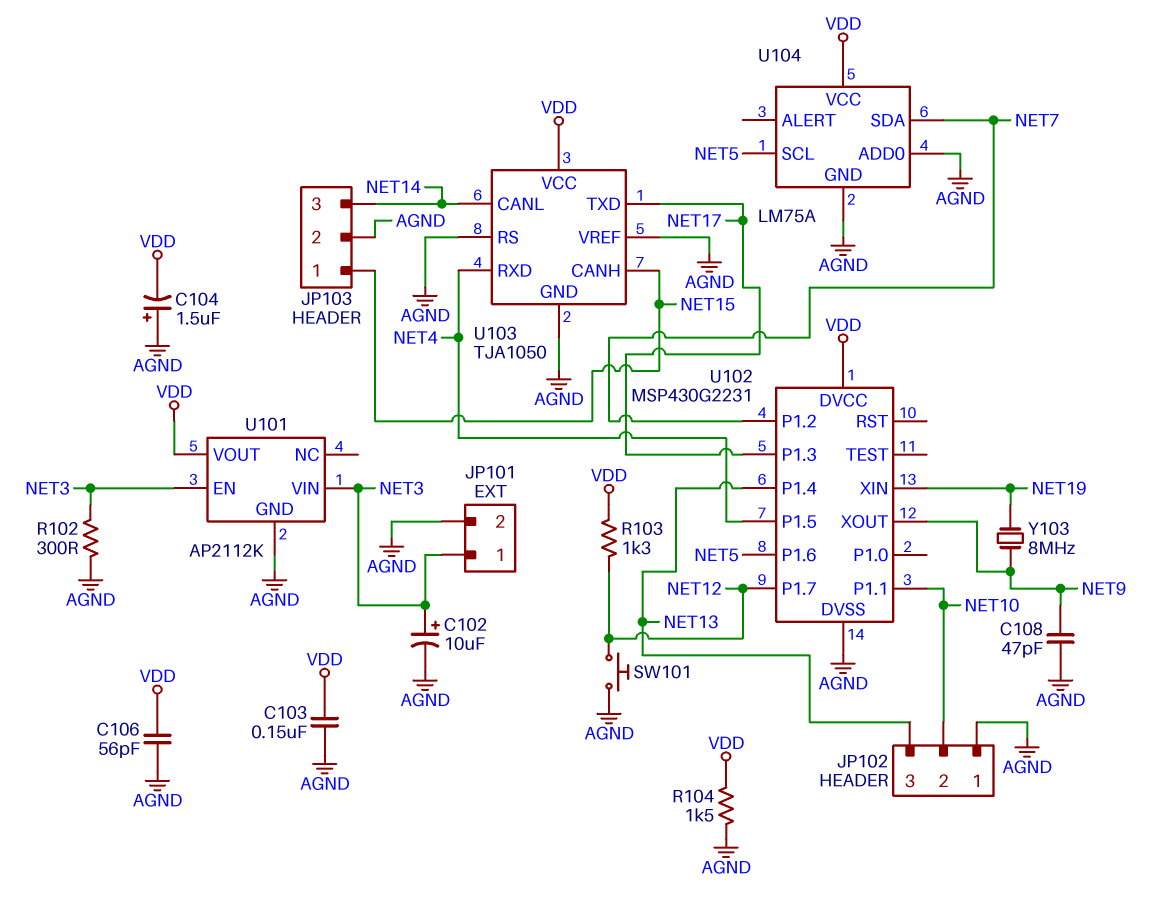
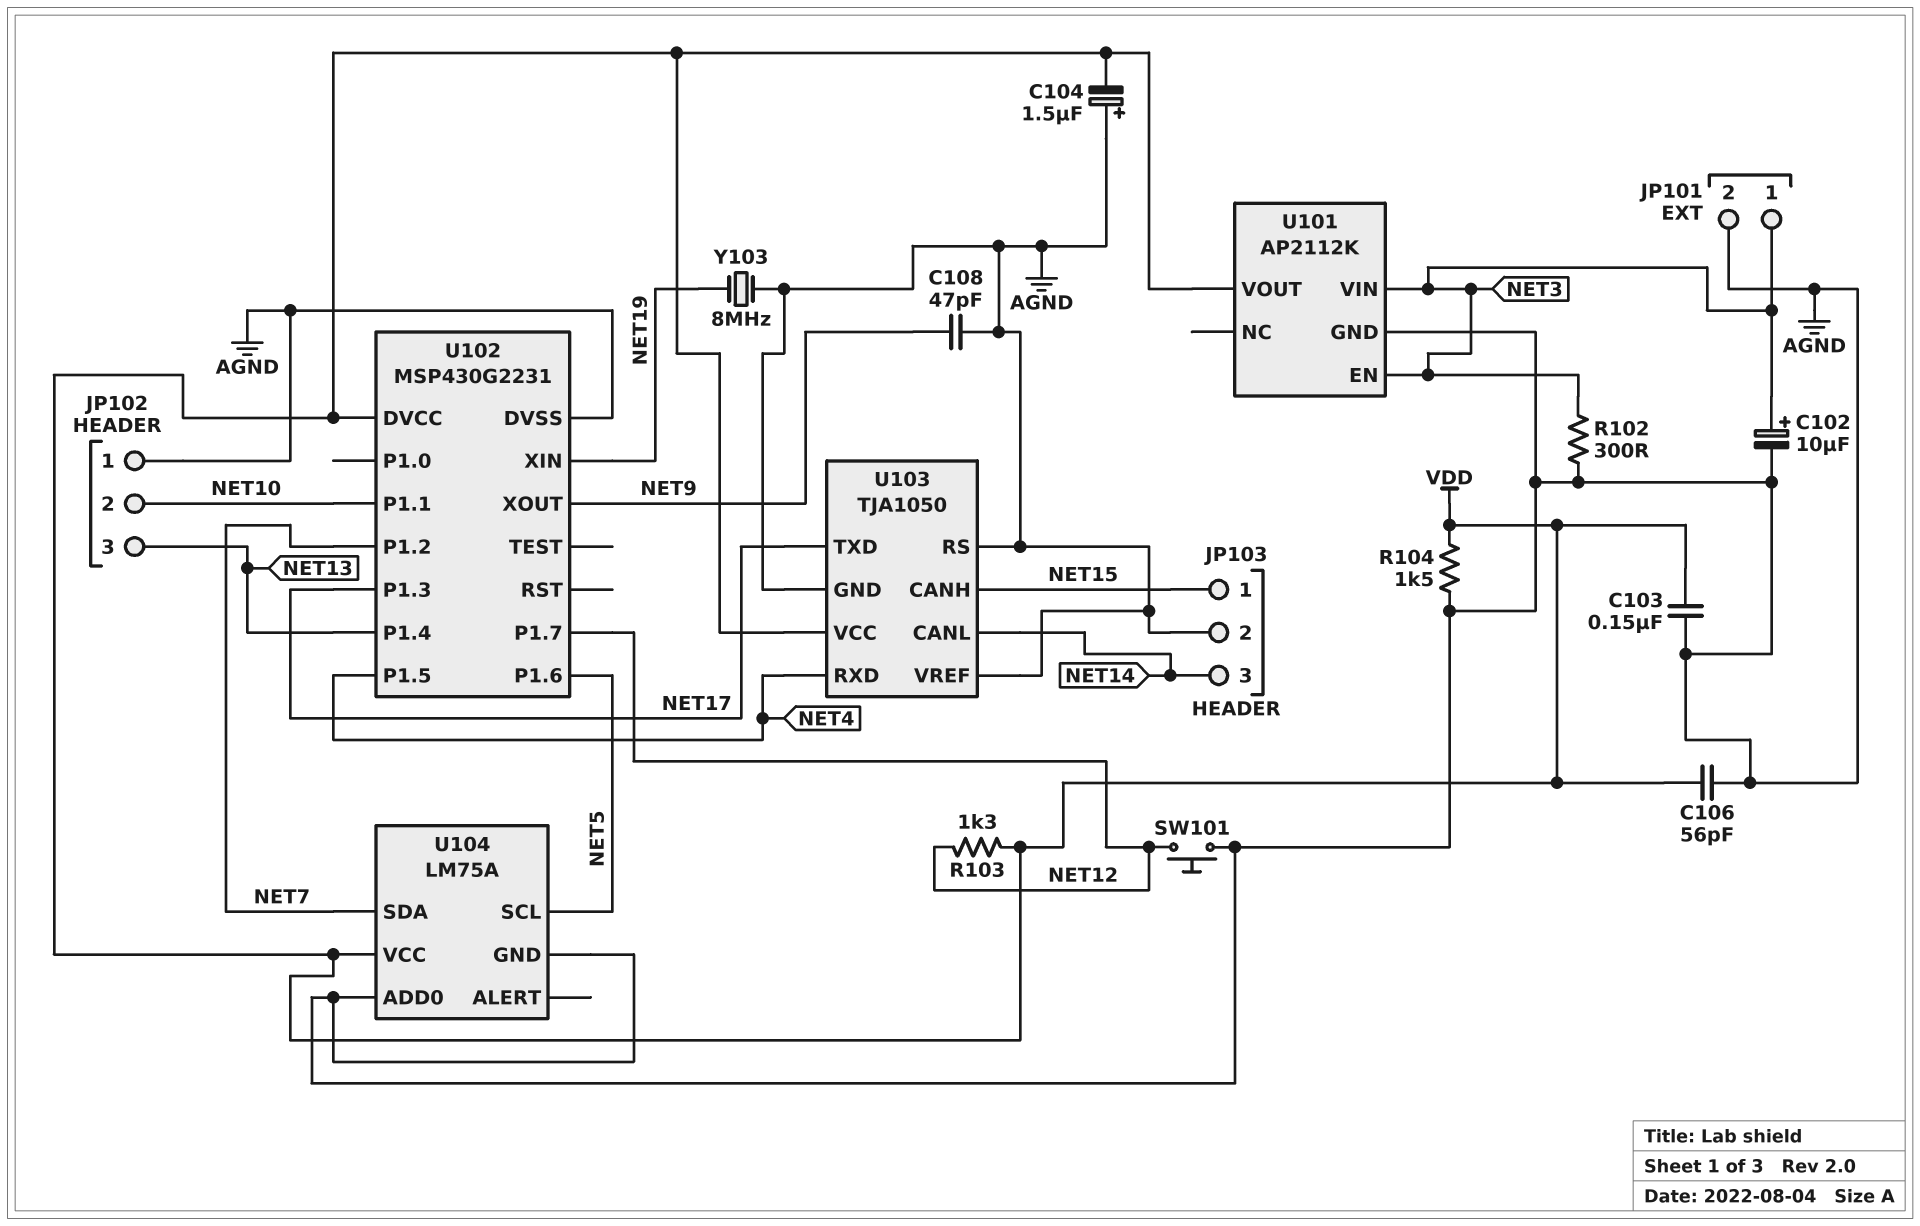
Y103: 8MHz (NET9, NET19) -> 8MHz (AGND, NET19)

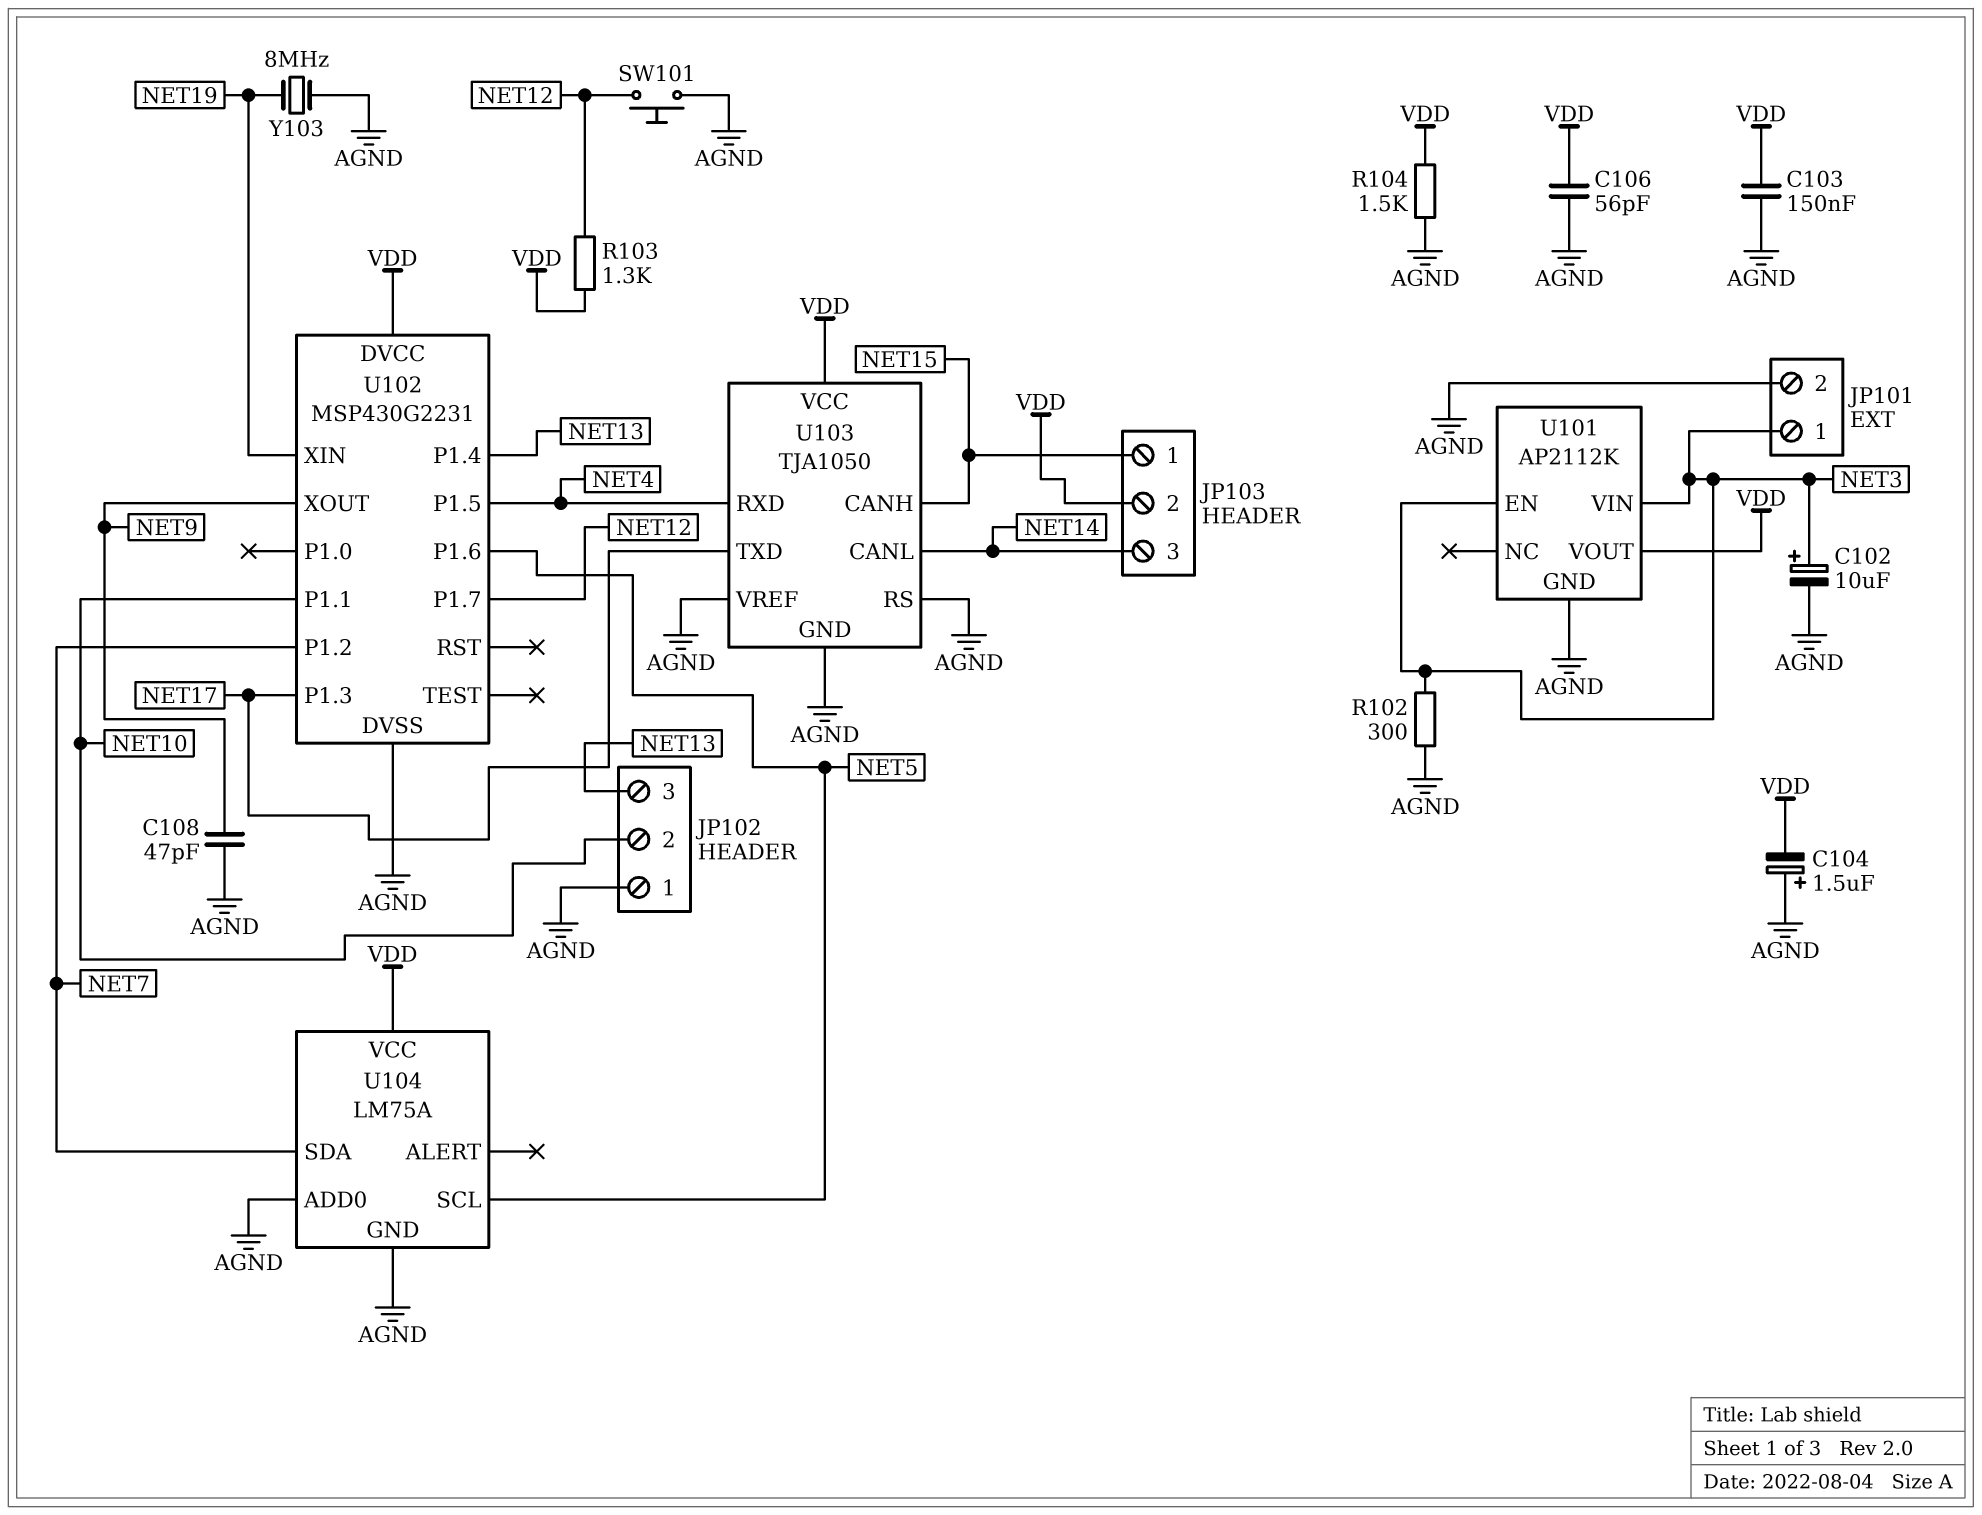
JP103 pin 2: AGND -> VDD

